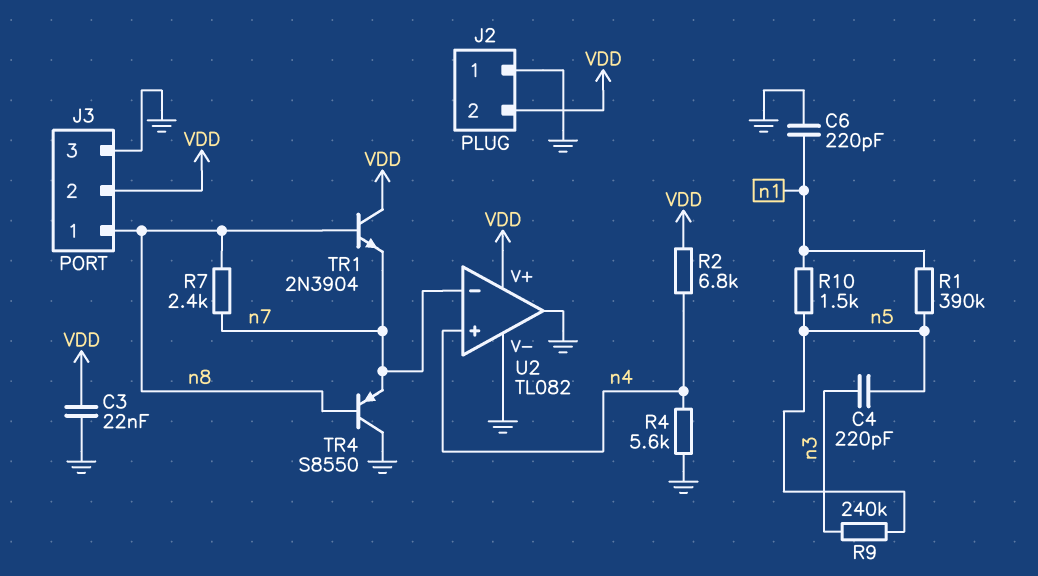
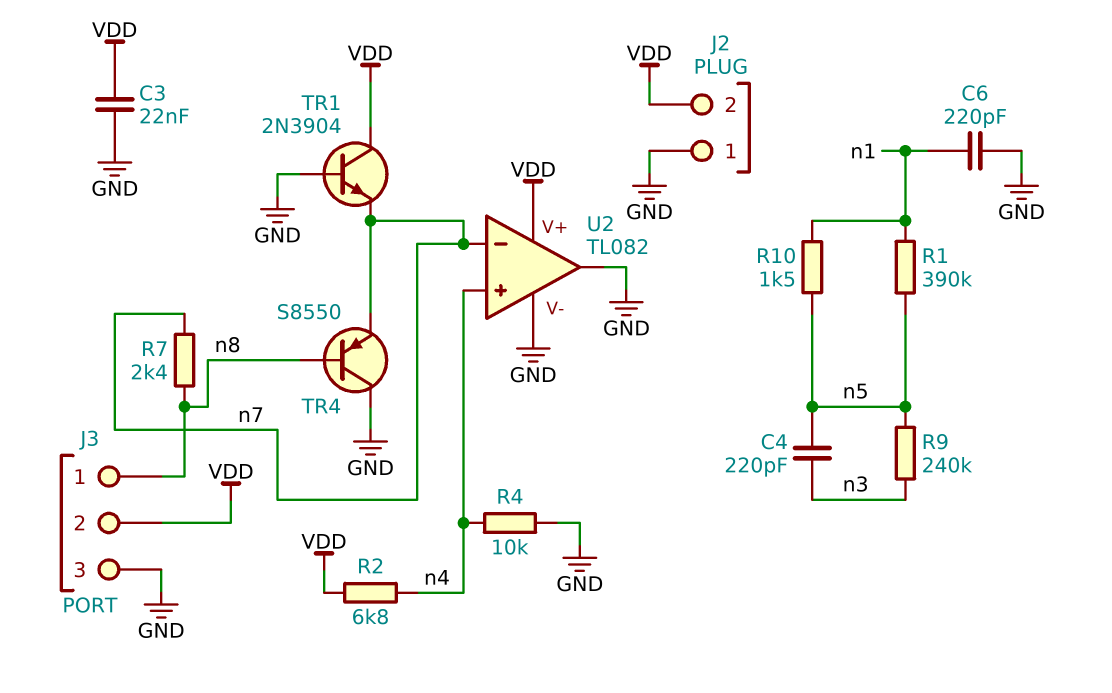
R4: 5.6k (GND, n4) -> 10k (GND, n4)
TR1: NPN 2N3904 (B n8, C VDD, E n7) -> NPN 2N3904 (B GND, C VDD, E n7)

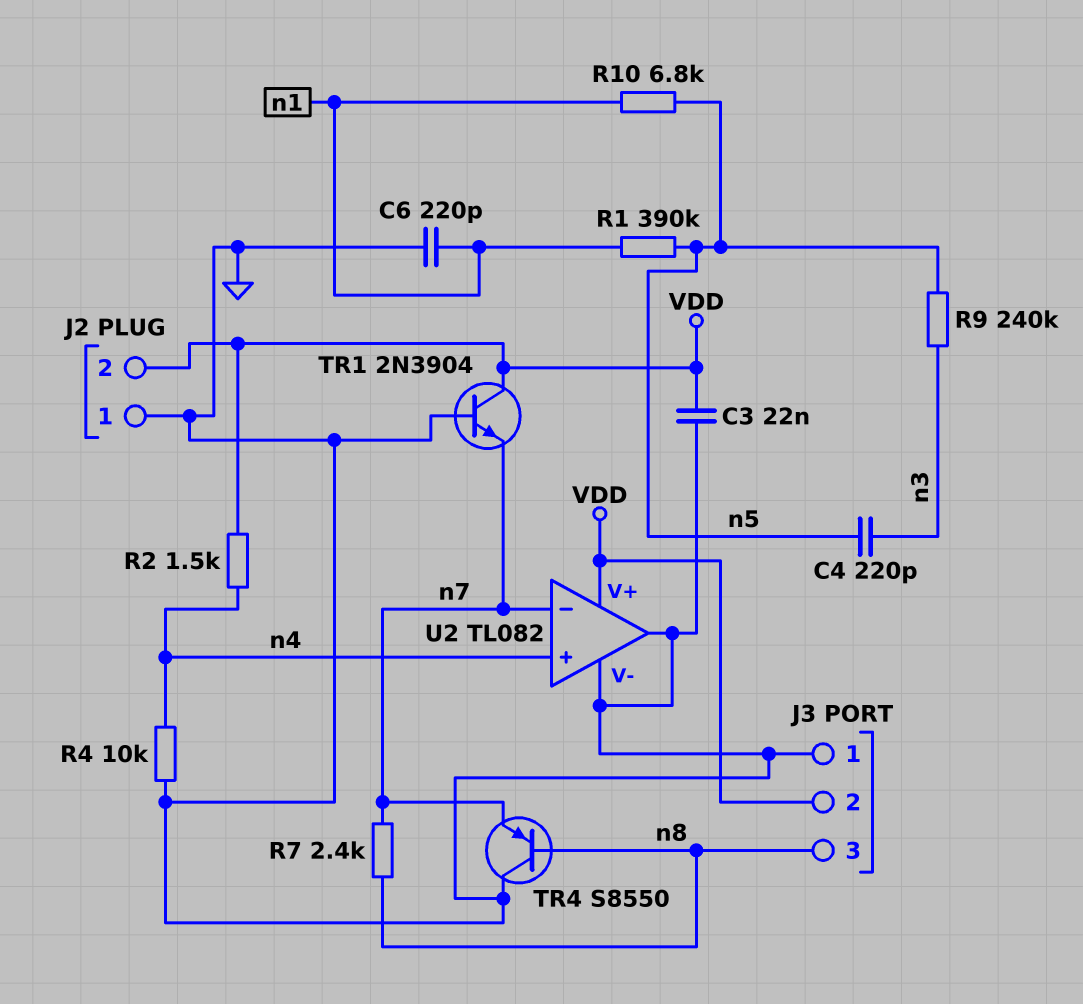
J3 pin 1: n8 -> GND
J3 pin 3: GND -> n8
R2: 6.8k (VDD, n4) -> 1.5k (VDD, n4)
R10: 1.5k (n1, n5) -> 6.8k (n1, n5)

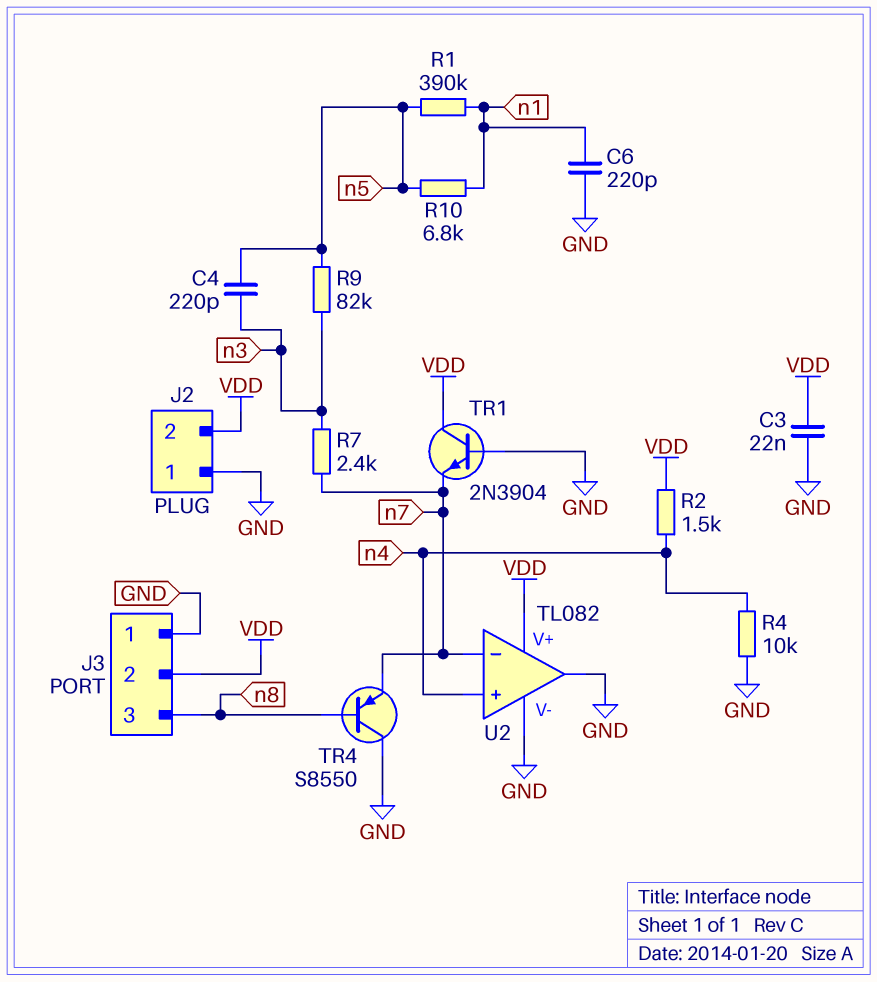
R7: 2.4k (n7, n8) -> 2.4k (n3, n7)
R9: 240k (n3, n5) -> 82k (n3, n5)

